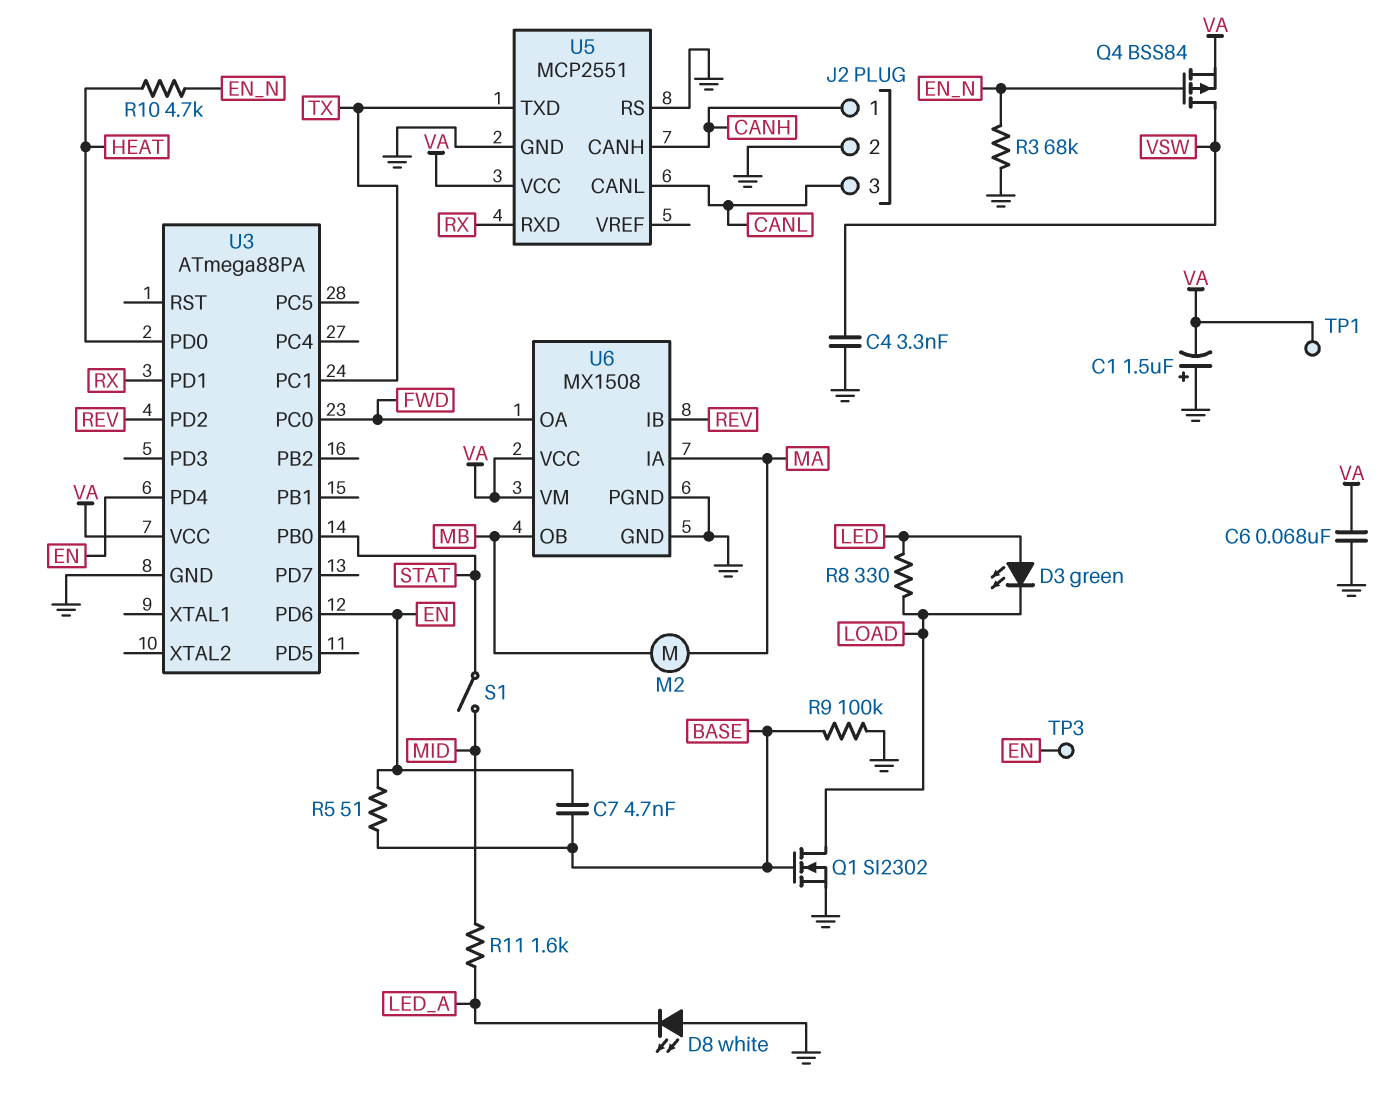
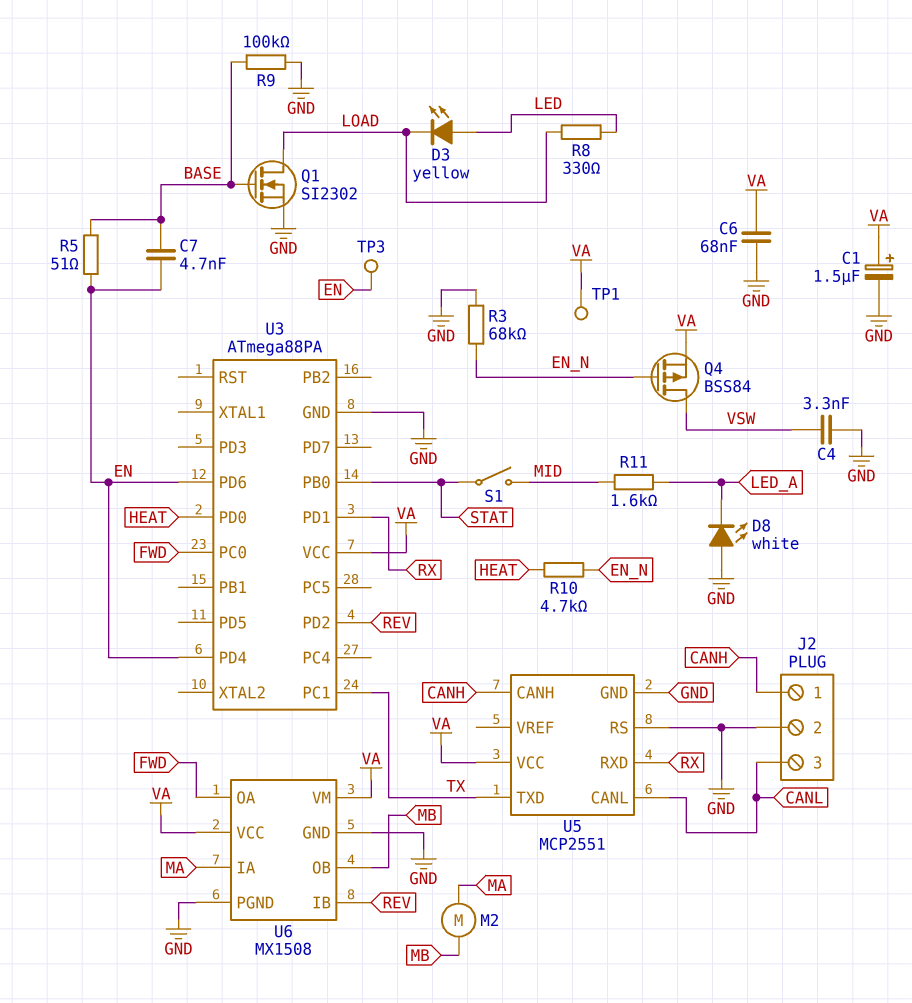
C1: 1.5uF (plus GND, minus VA) -> 1.5uF (plus VA, minus GND)
D3: LED green (A LED, K LOAD) -> LED yellow (A LED, K LOAD)

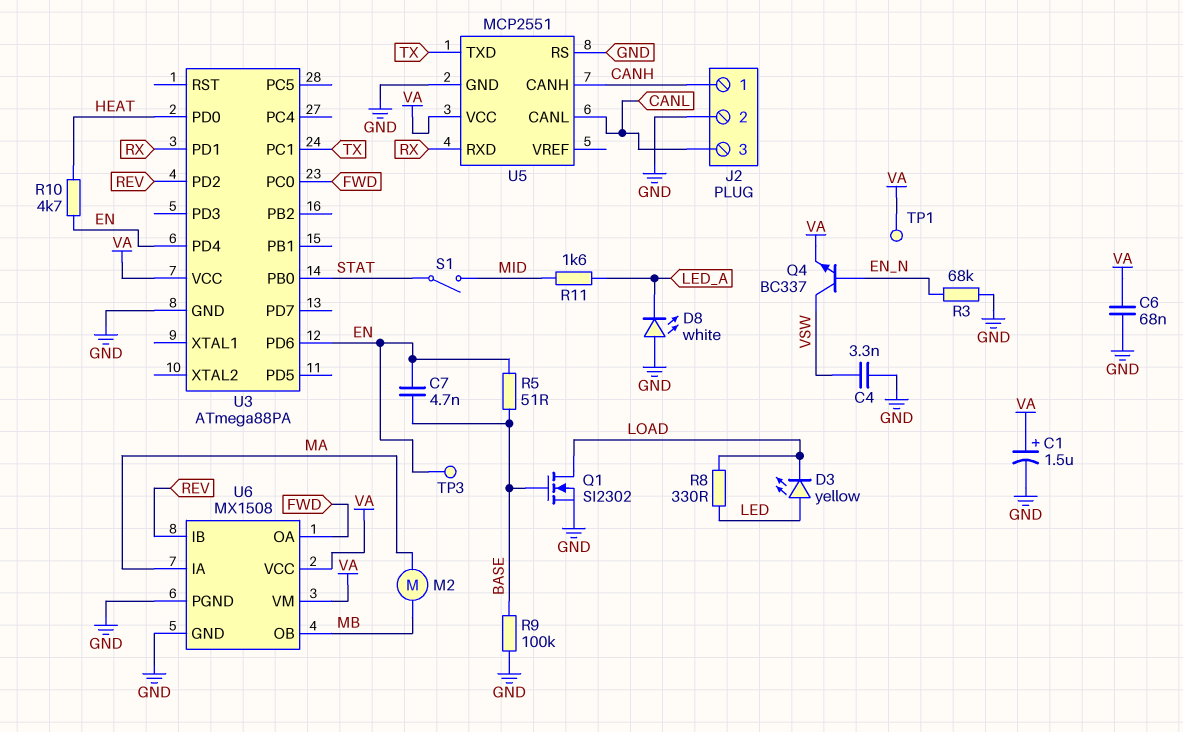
Q4: PMOS BSS84 (G EN_N, D VSW, S VA) -> NPN BC337 (B EN_N, C VSW, E VA)
R10: 4.7k (EN_N, HEAT) -> 4.7k (EN, HEAT)

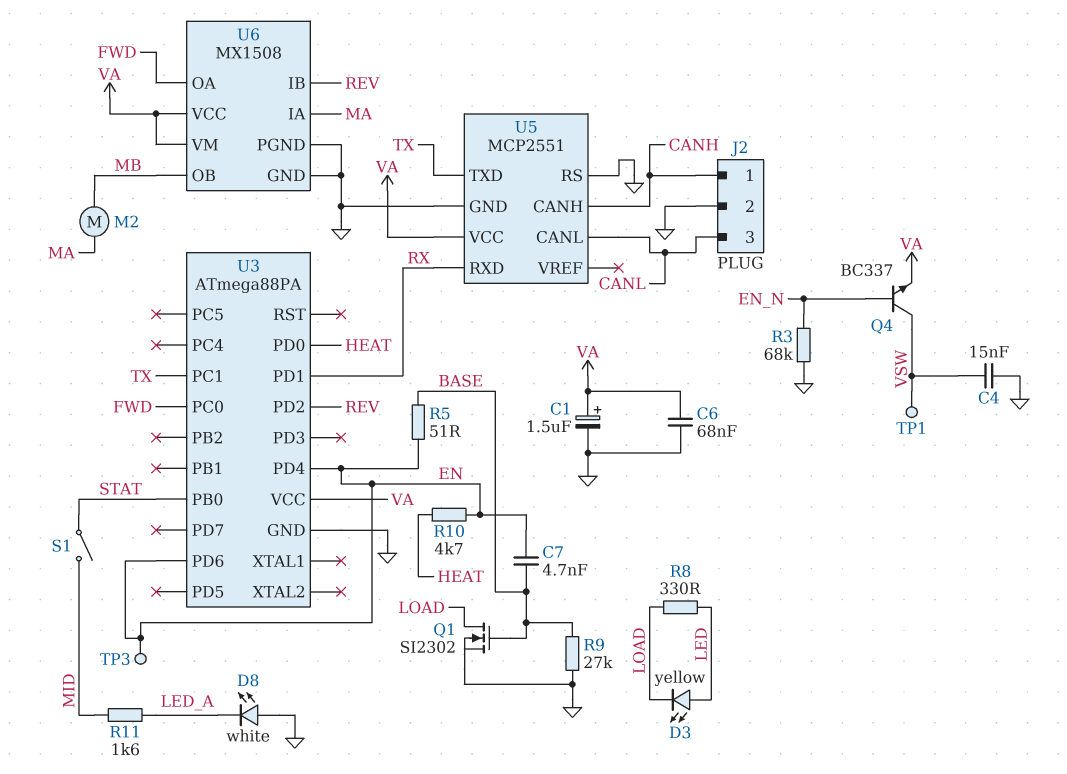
C4: 3.3nF (GND, VSW) -> 15nF (GND, VSW)
R9: 100k (BASE, GND) -> 27k (BASE, GND)
TP1: test point (VA) -> test point (VSW)

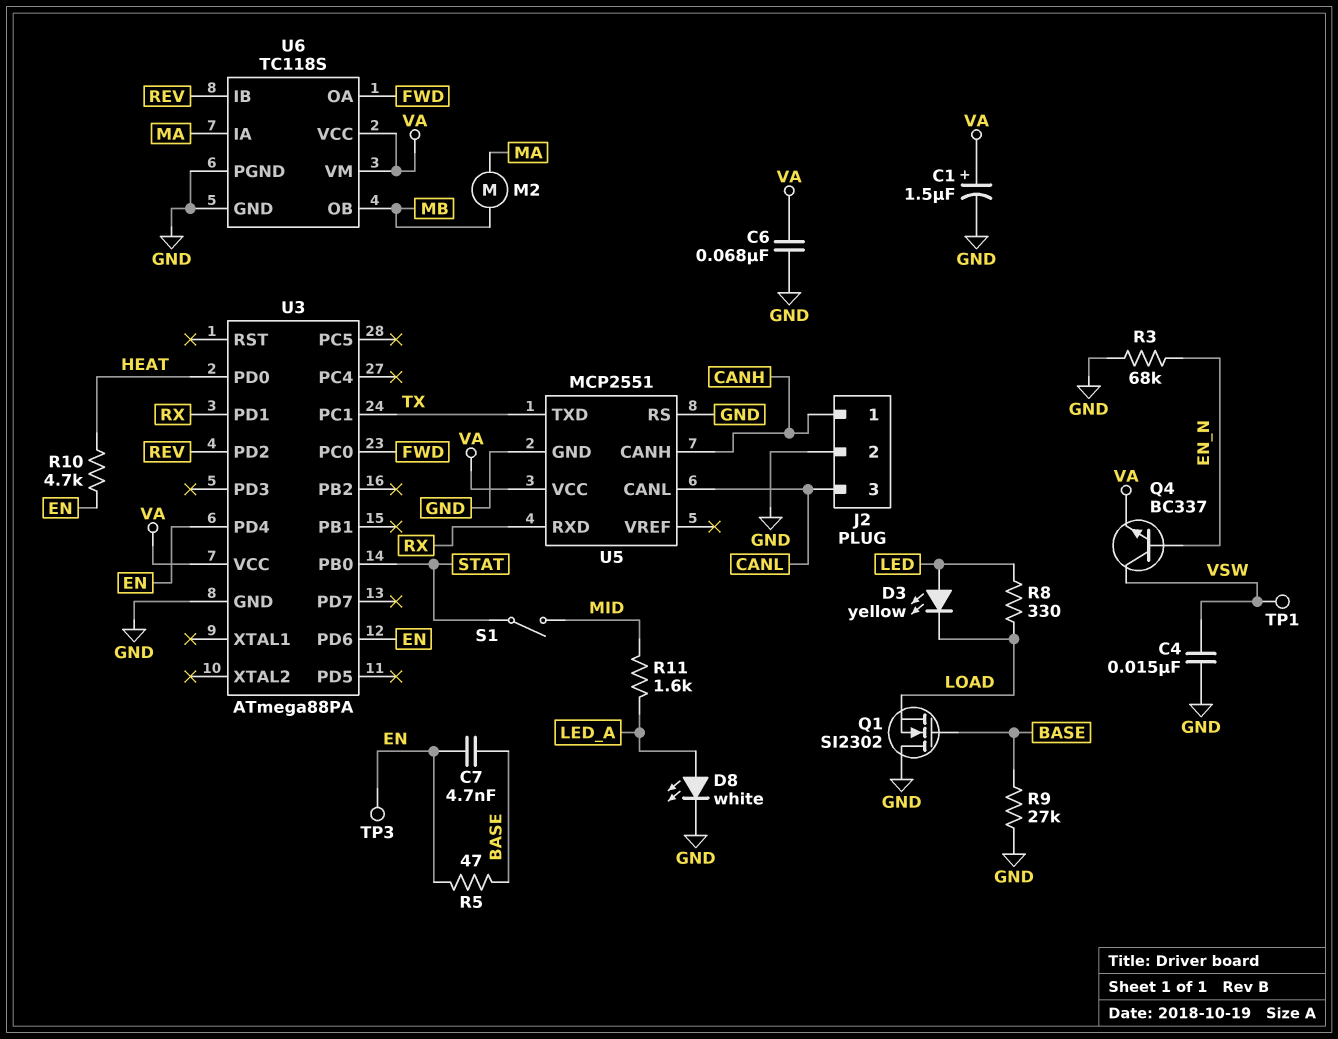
D8: LED white (A GND, K LED_A) -> LED white (A LED_A, K GND)
Q1: NMOS SI2302 (G BASE, D LOAD, S GND) -> NMOS SI2302 (G BASE, D GND, S LOAD)
R5: 51 (BASE, EN) -> 47 (BASE, EN)
U6: MX1508 -> TC118S

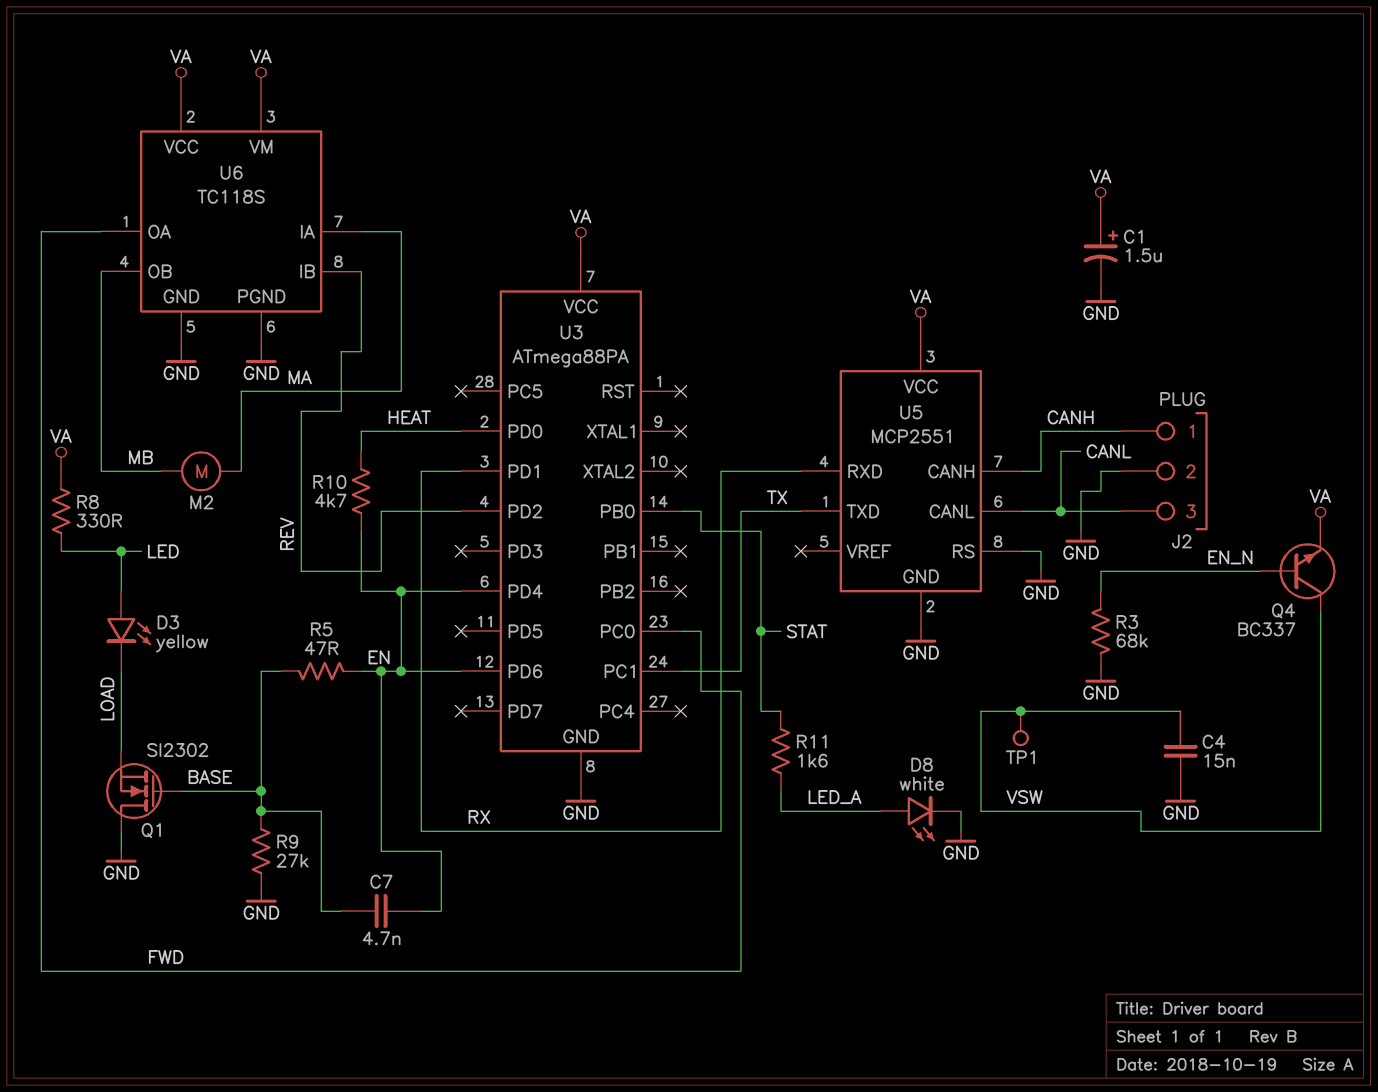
C6: 68nF (GND, VA) -> none
R8: 330 (LED, LOAD) -> 330 (LED, VA)
R11: 1.6k (LED_A, MID) -> 1.6k (LED_A, STAT)
S1: switch (MID, STAT) -> none
TP3: test point (EN) -> none

